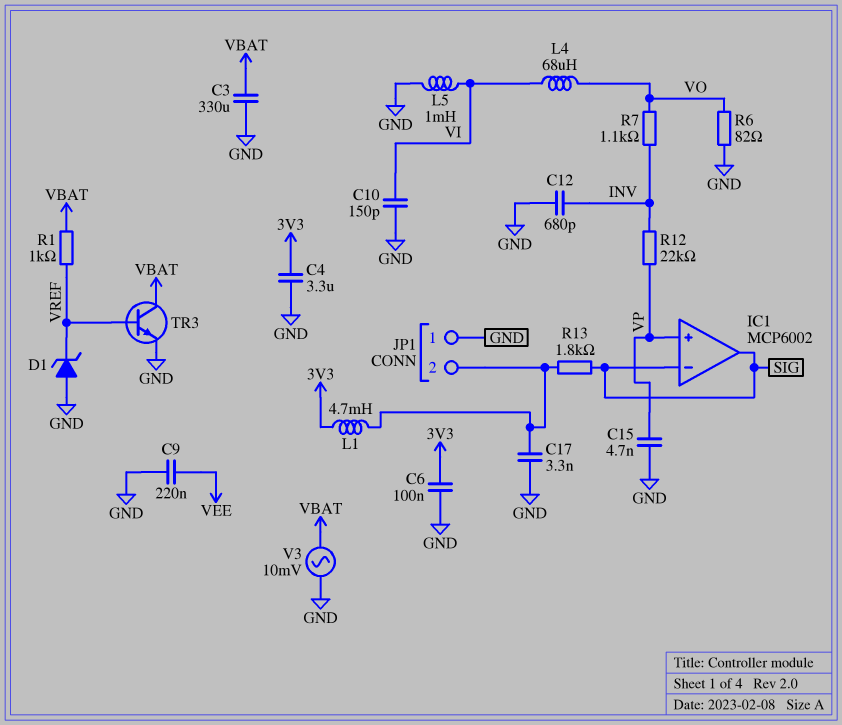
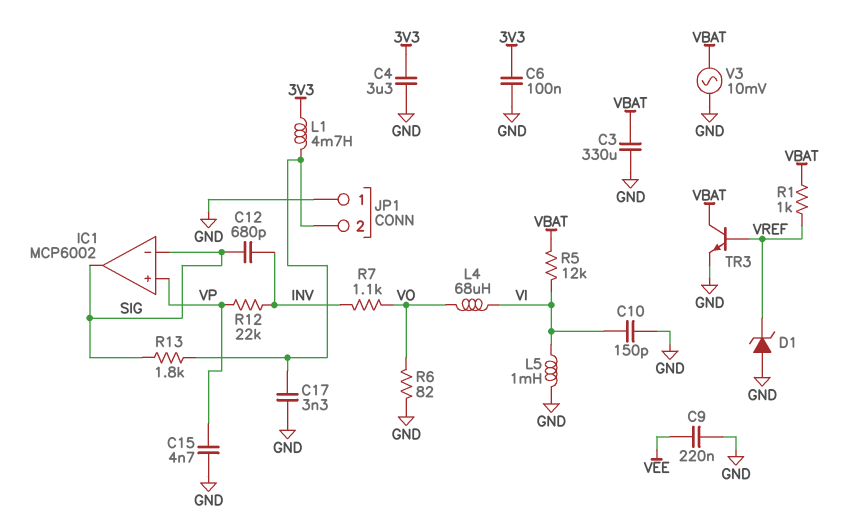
C12: 680pF (GND, INV) -> 680pF (INV, SIG)
R5: none -> 12k (VBAT, VI)

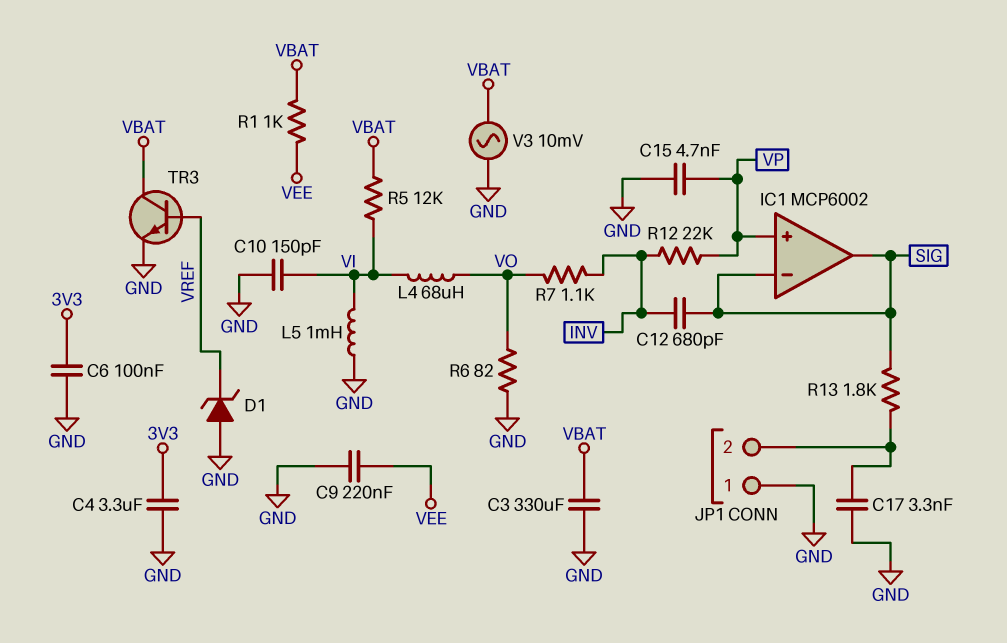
L1: 4.7mH (3V3, JP1/2) -> none
R1: 1k (VBAT, VREF) -> 1k (VBAT, VEE)

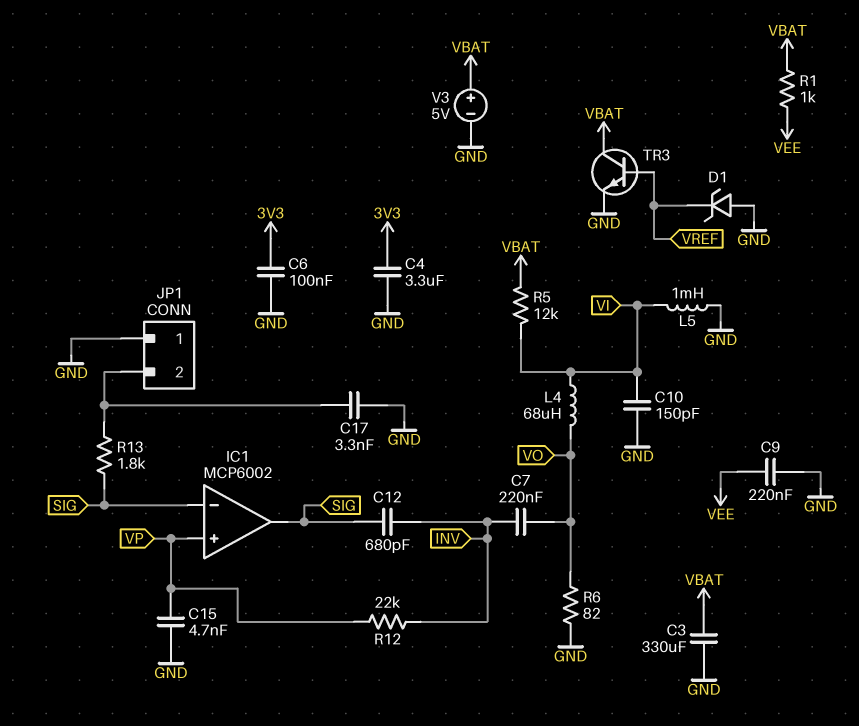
C7: none -> 220nF (INV, VO)
R7: 1.1k (INV, VO) -> none
V3: AC 10mV (GND, VBAT) -> 5V (plus VBAT, minus GND)

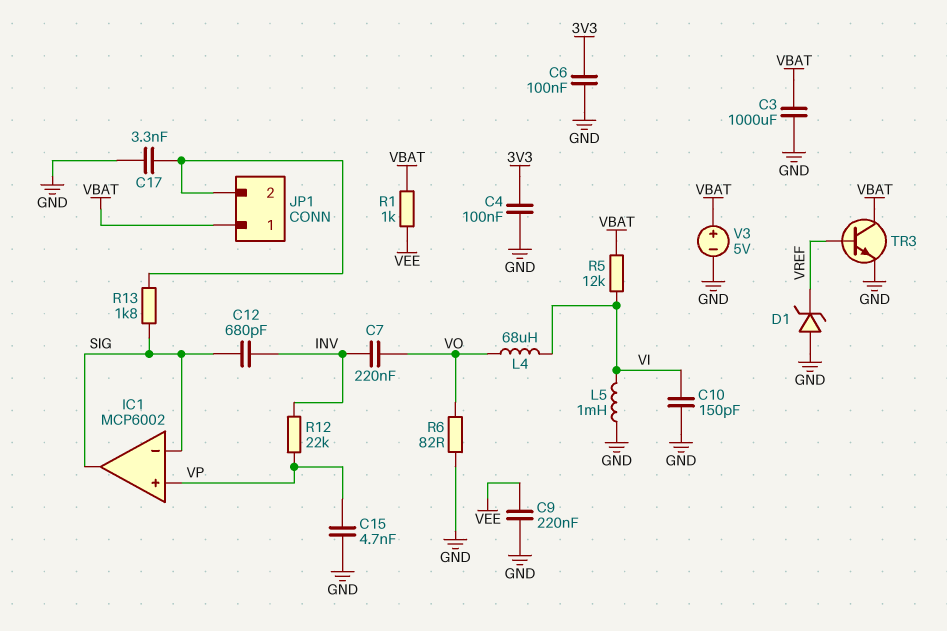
C3: 330uF (GND, VBAT) -> 1000uF (GND, VBAT)
C4: 3.3uF (3V3, GND) -> 100nF (3V3, GND)
JP1 pin 1: GND -> VBAT

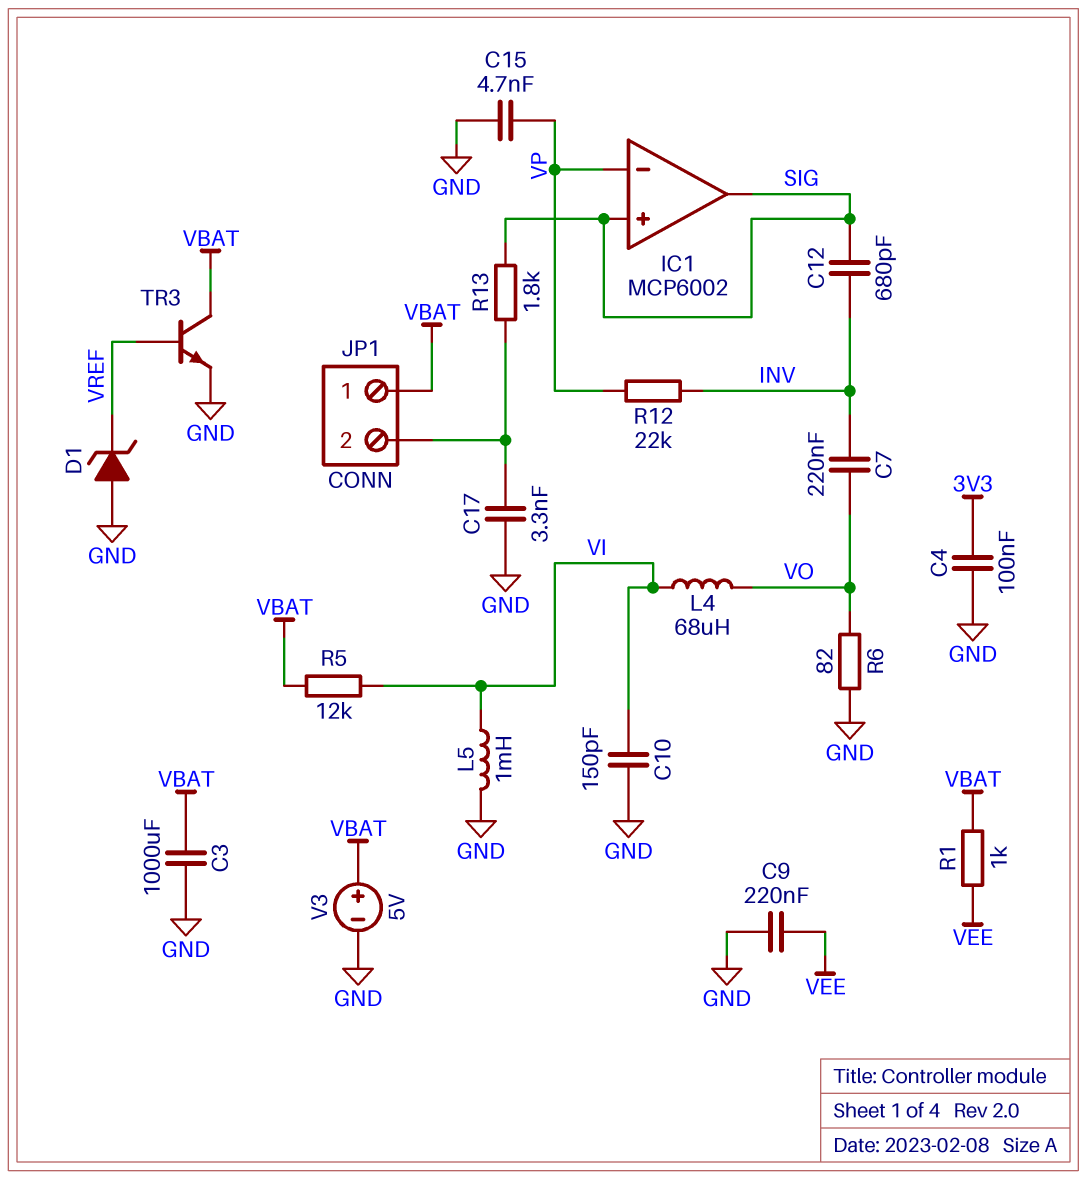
C6: 100nF (3V3, GND) -> none
IC1 pin in+: VP -> SIG
IC1 pin in-: SIG -> VP

